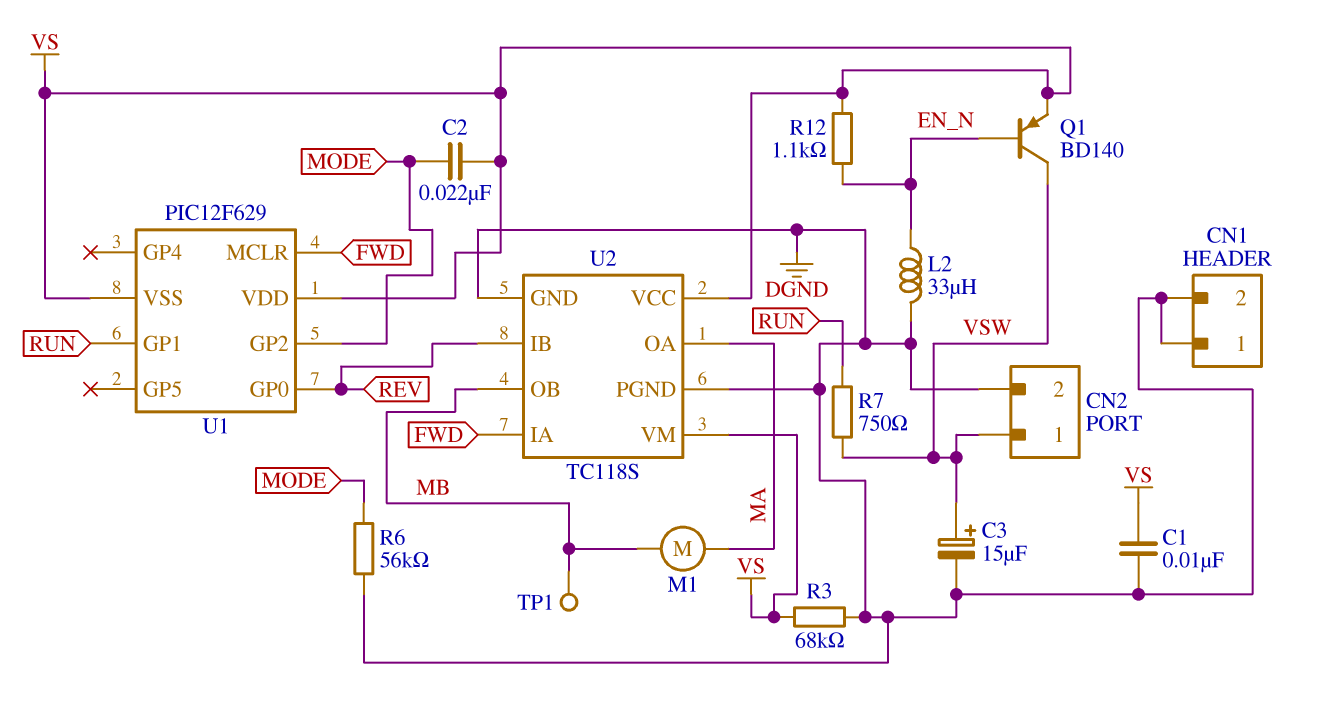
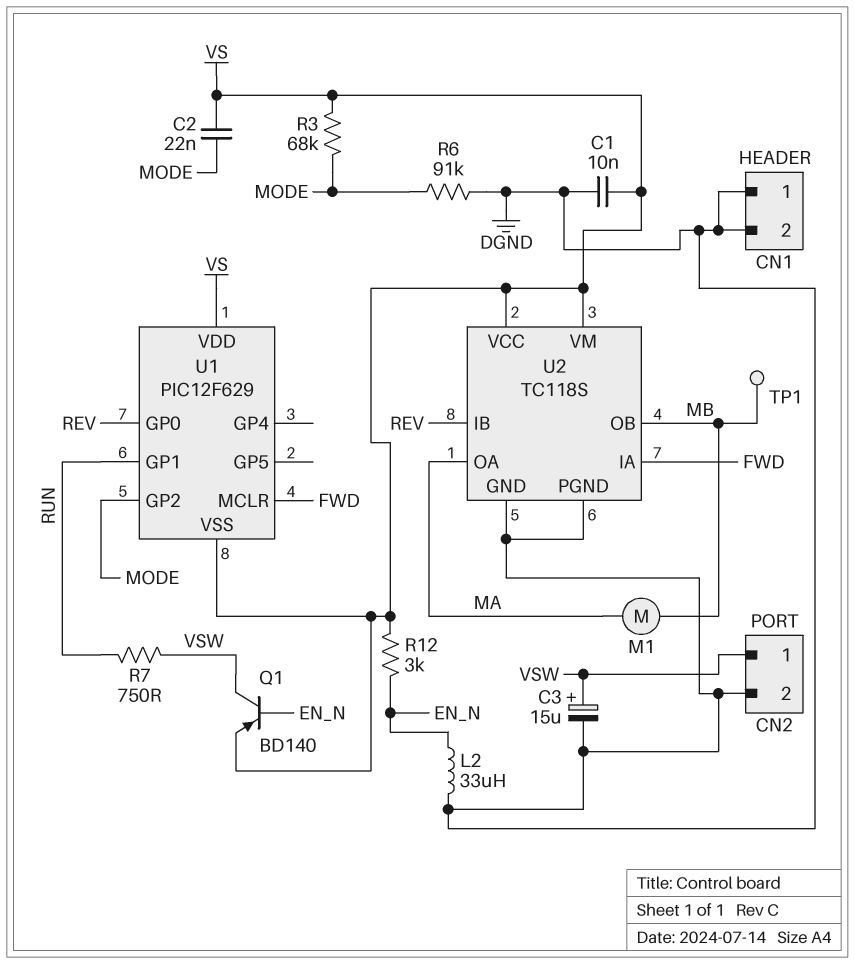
R3: 68k (DGND, VS) -> 68k (MODE, VS)
R6: 56k (DGND, MODE) -> 91k (DGND, MODE)
R12: 1.1k (EN_N, VS) -> 3k (EN_N, VS)

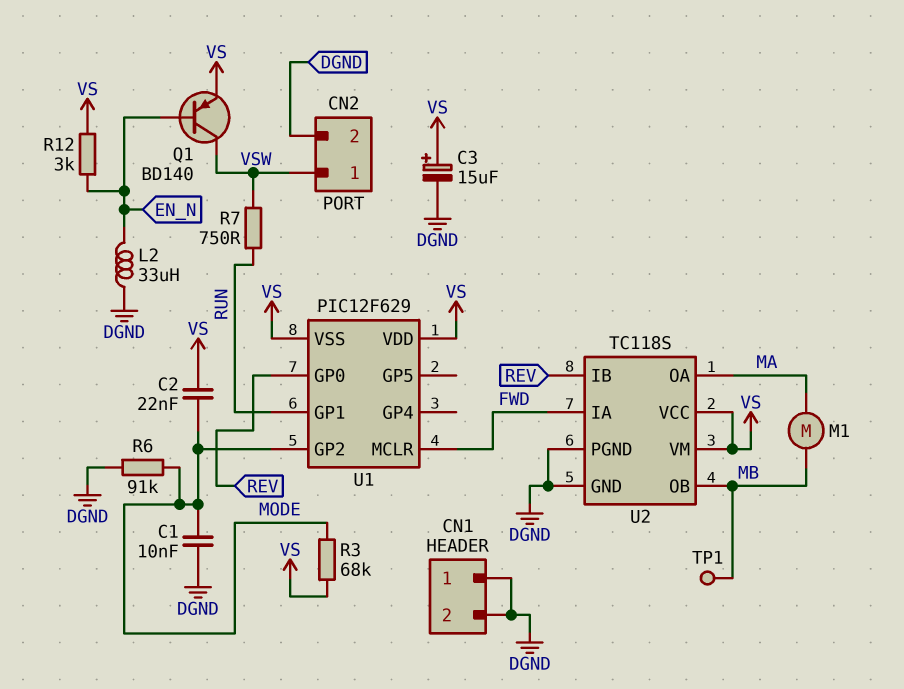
C1: 10nF (DGND, VS) -> 10nF (DGND, MODE)
C3: 15uF (plus VSW, minus DGND) -> 15uF (plus VS, minus DGND)

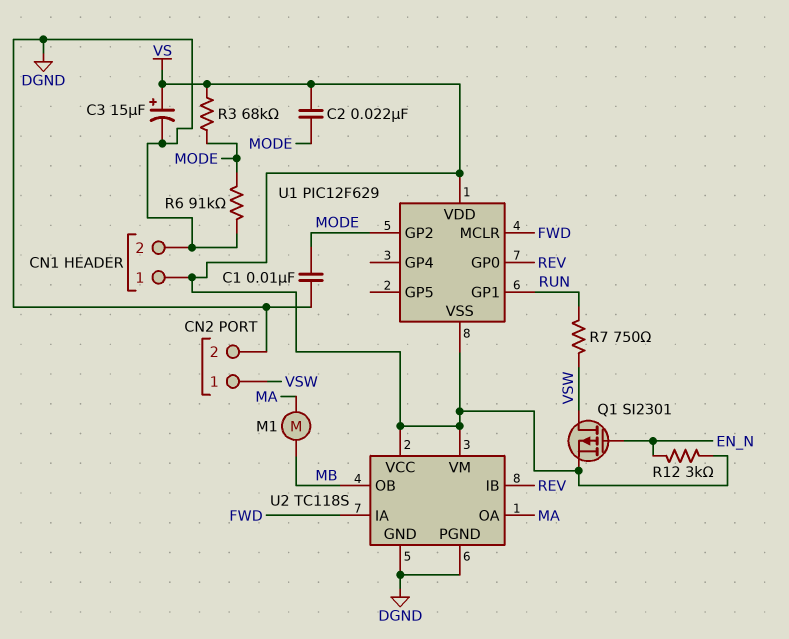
CN1 pin 1: DGND -> VS
L2: 33uH (DGND, EN_N) -> none
Q1: PNP BD140 (B EN_N, C VSW, E VS) -> PMOS SI2301 (G EN_N, D VSW, S VS)
TP1: test point (MB) -> none

